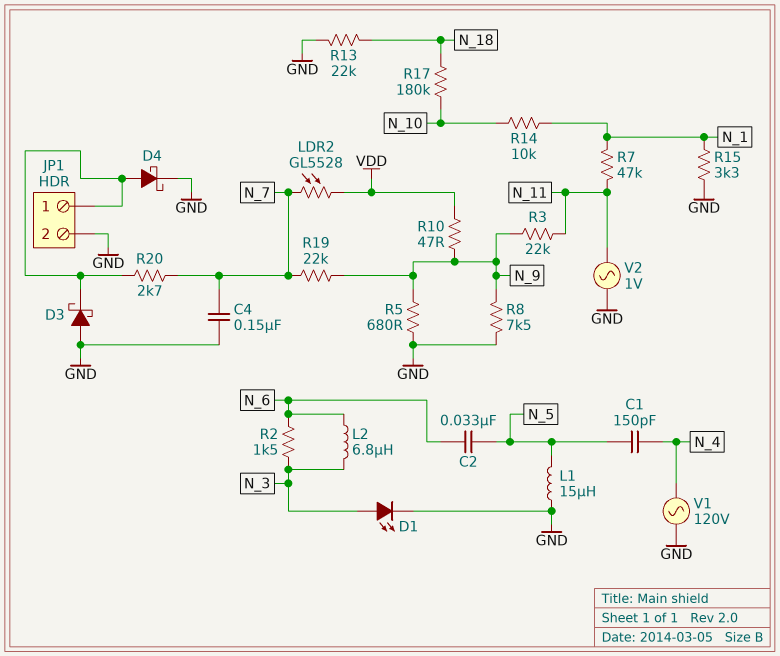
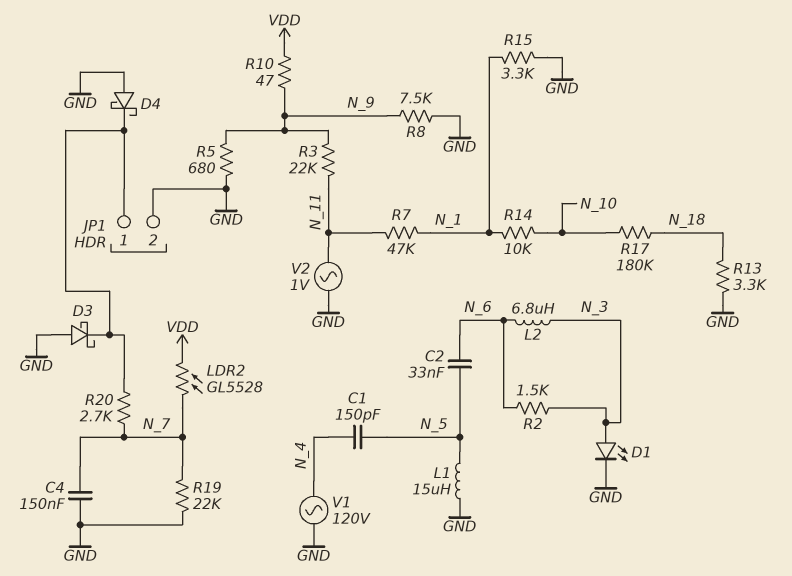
D4: schottky (A JP1/1, K GND) -> schottky (A GND, K JP1/1)
R13: 22k (GND, N_18) -> 3.3k (GND, N_18)
R19: 22k (N_7, N_9) -> 22k (GND, N_7)

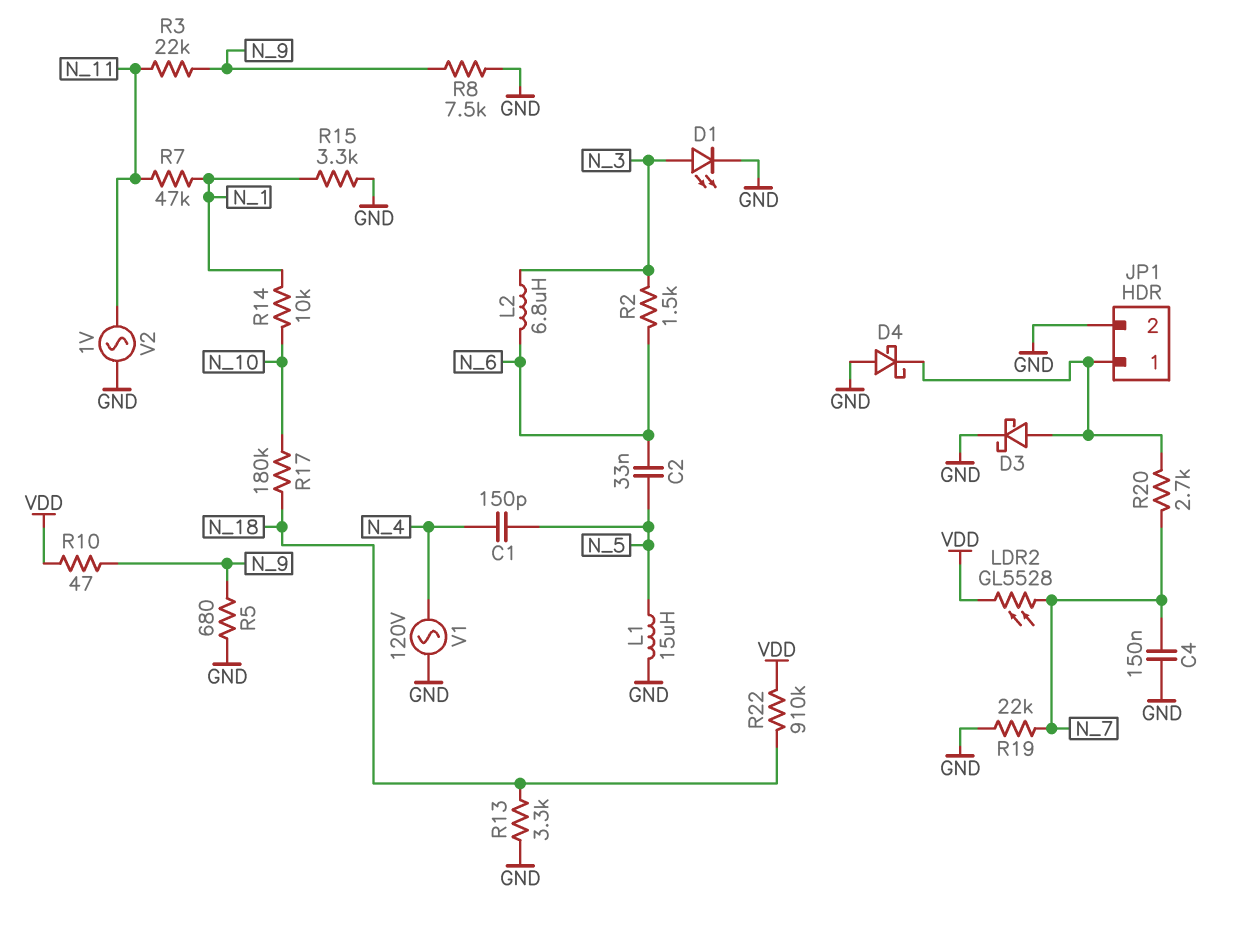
D3: schottky (A GND, K JP1/1) -> schottky (A JP1/1, K GND)
R22: none -> 910k (N_18, VDD)

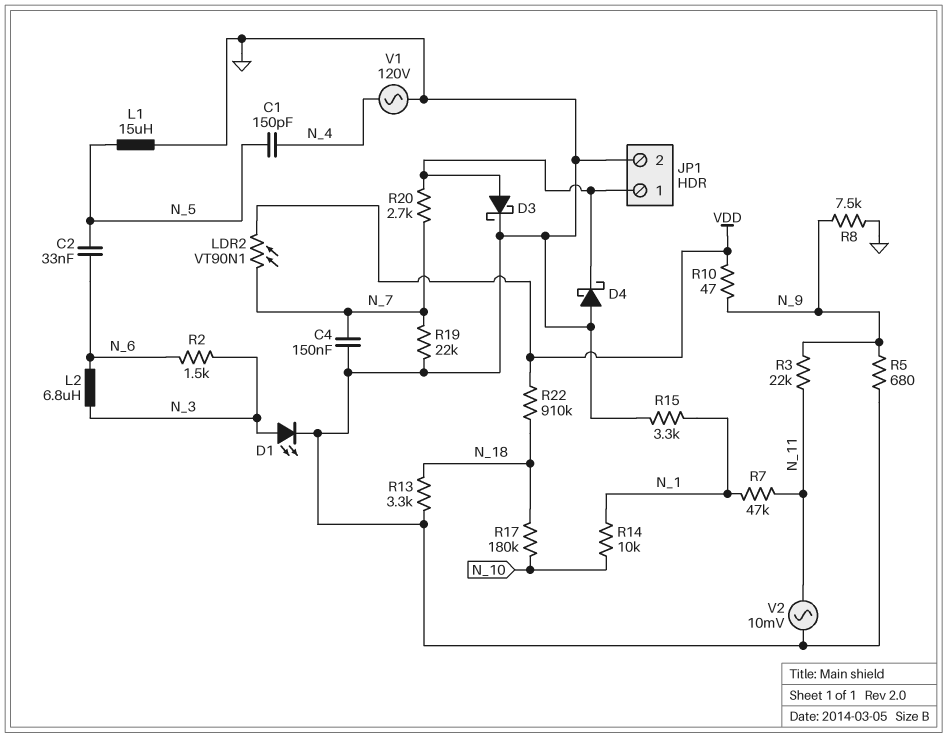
LDR2: GL5528 (N_7, VDD) -> VT90N1 (N_7, VDD)
V2: AC 1V (GND, N_11) -> AC 10mV (GND, N_11)

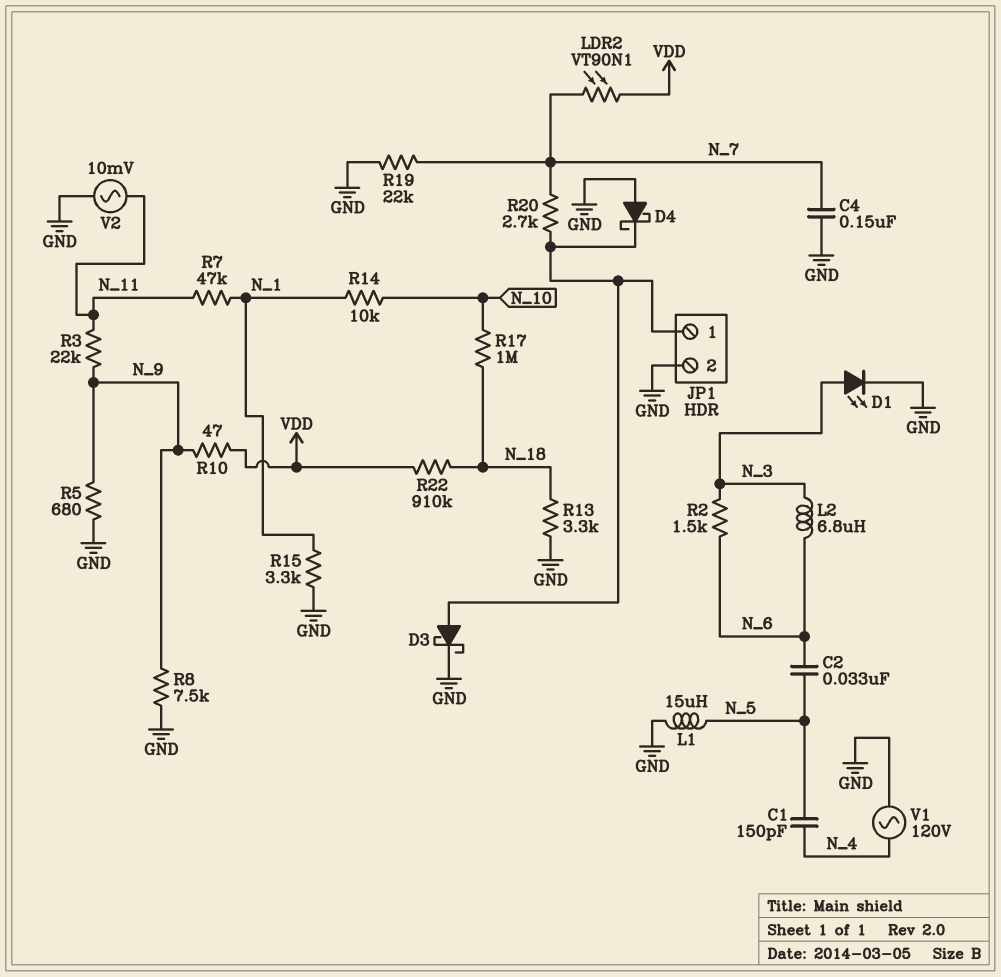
R17: 180k (N_10, N_18) -> 1M (N_10, N_18)

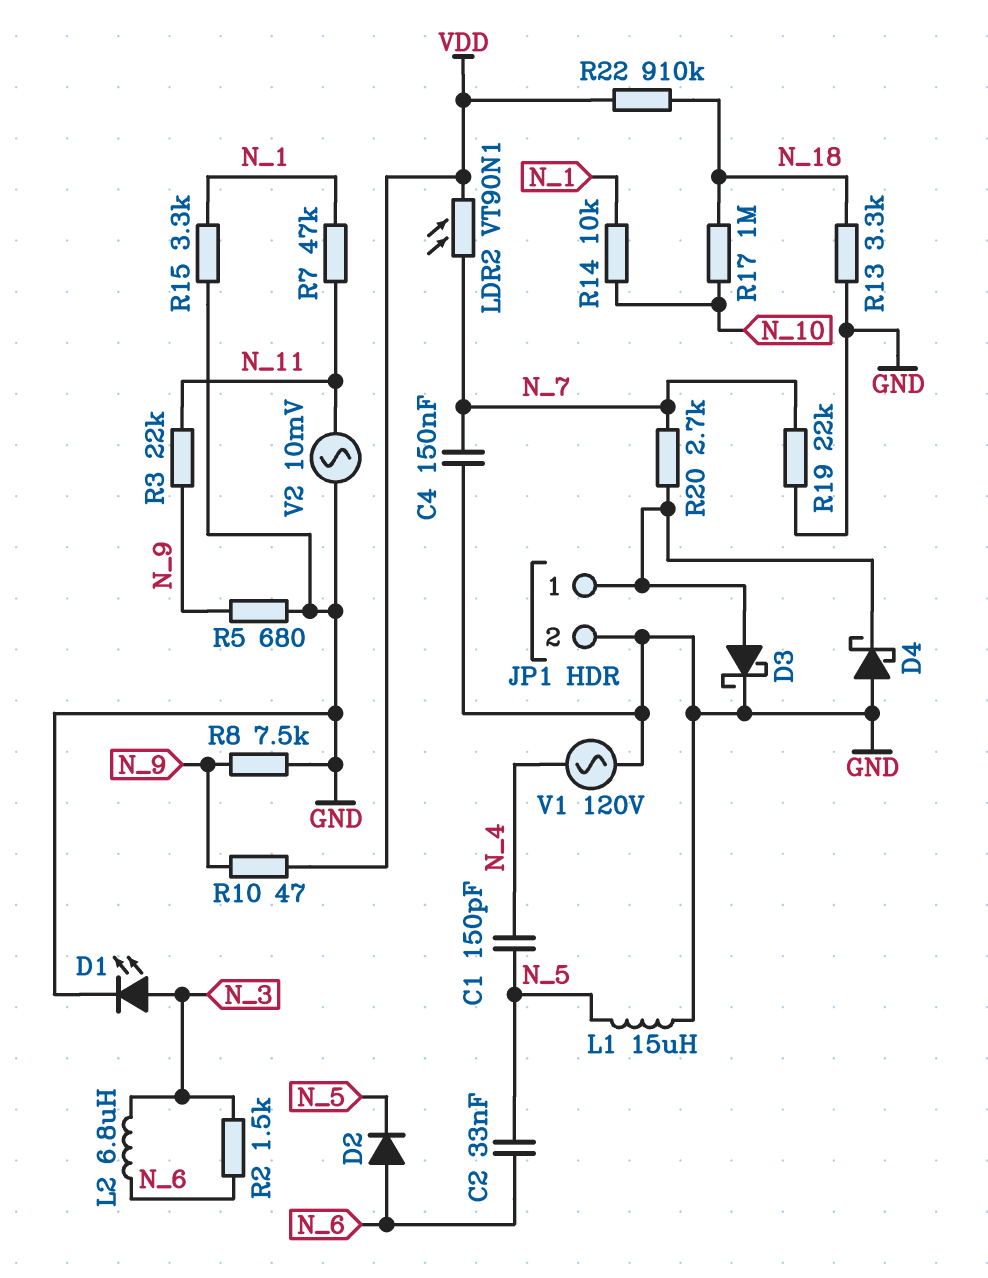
D2: none -> diode (A N_6, K N_5)

